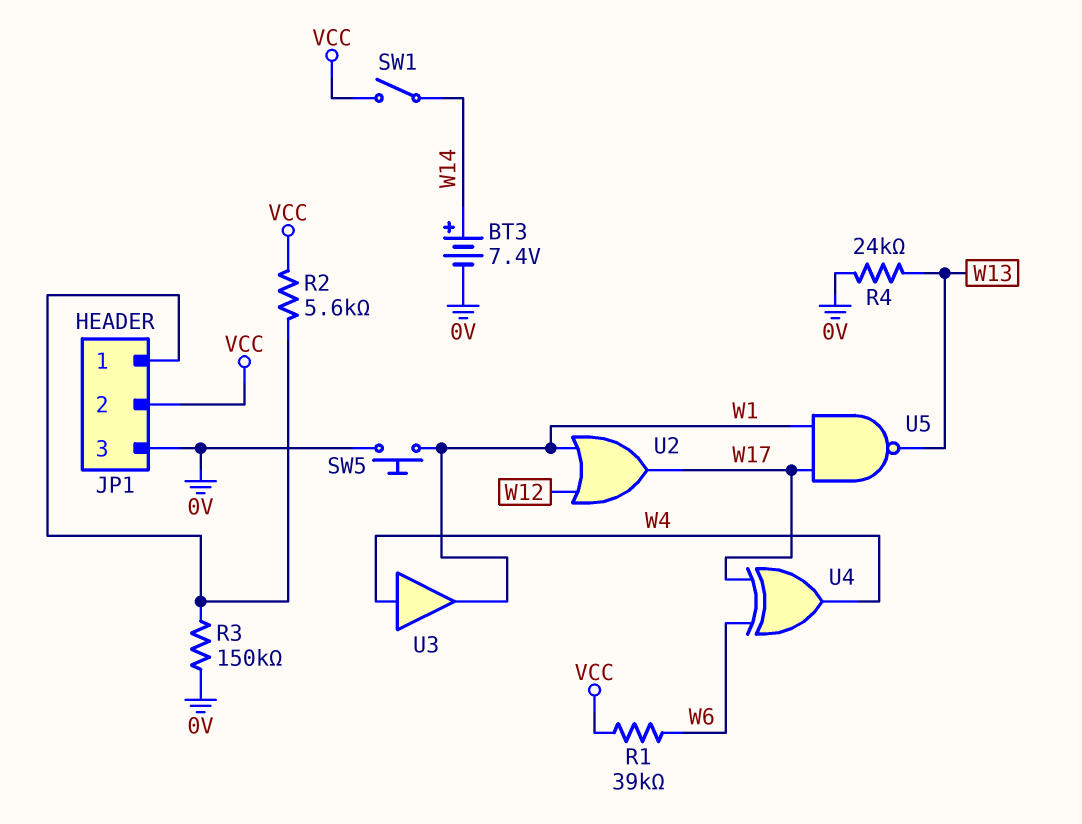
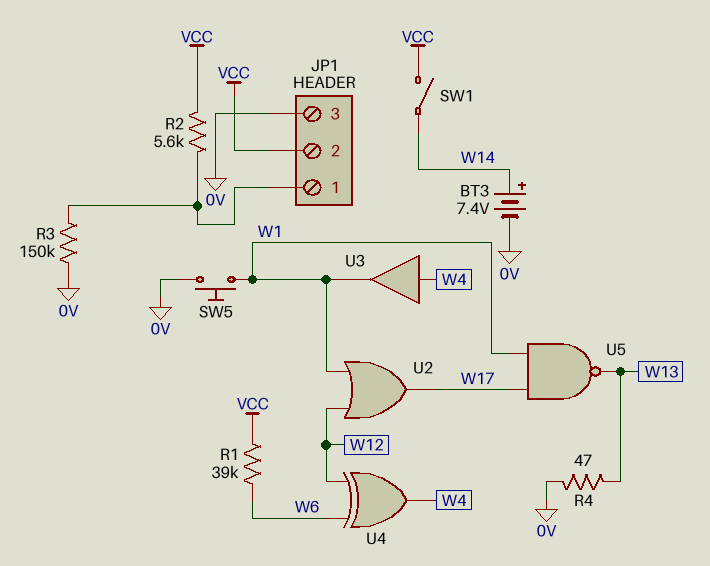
R4: 24k (0V, W13) -> 47 (0V, W13)
U4: XOR (in W6, in W17, out W4) -> XOR (in W6, in W12, out W4)

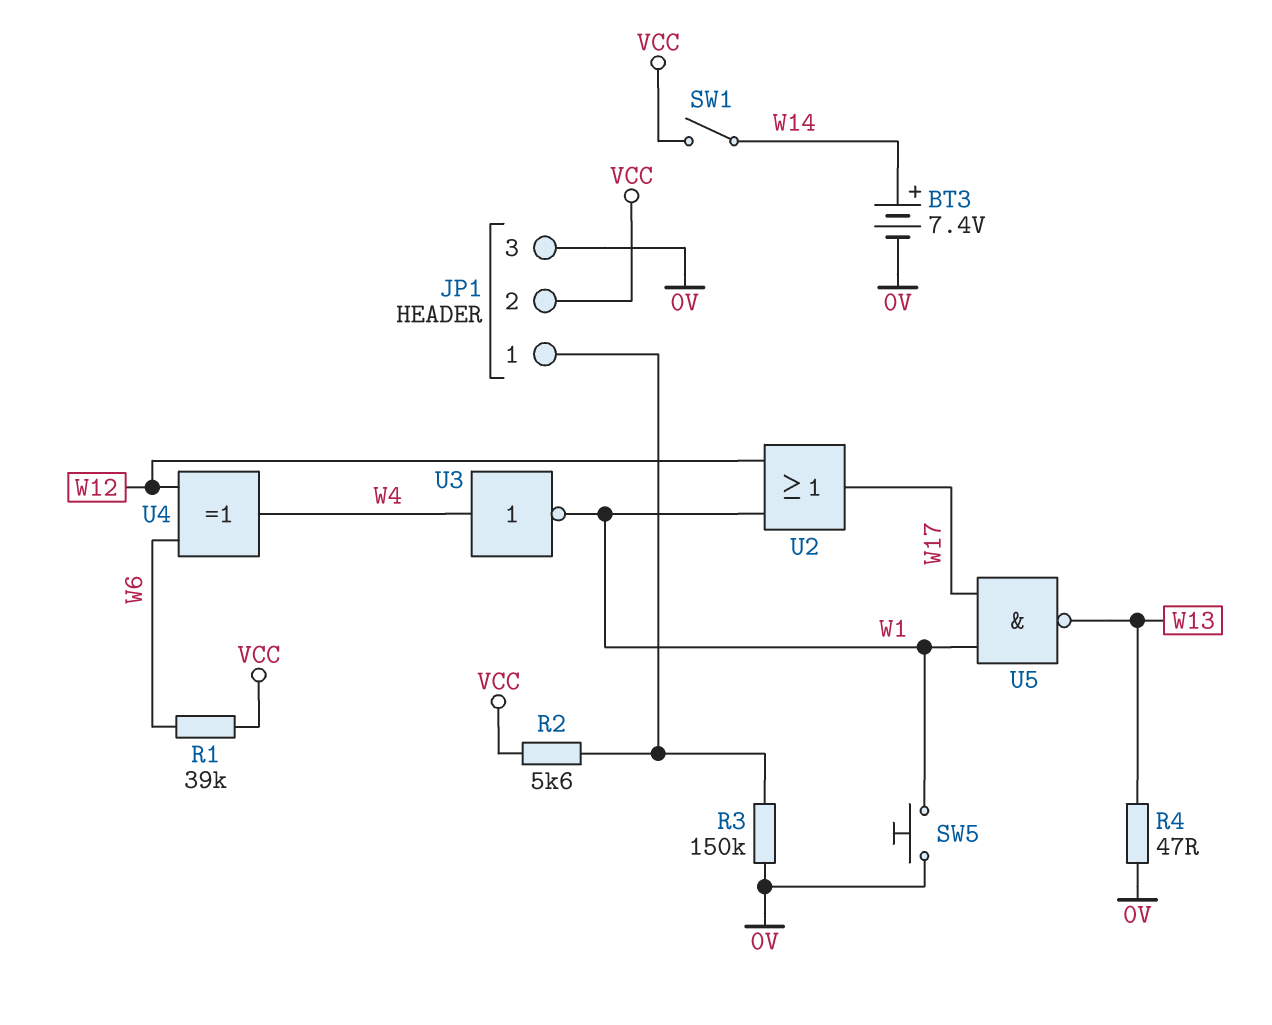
U3: buffer (in W4, out W1) -> NOT (in W4, out W1)

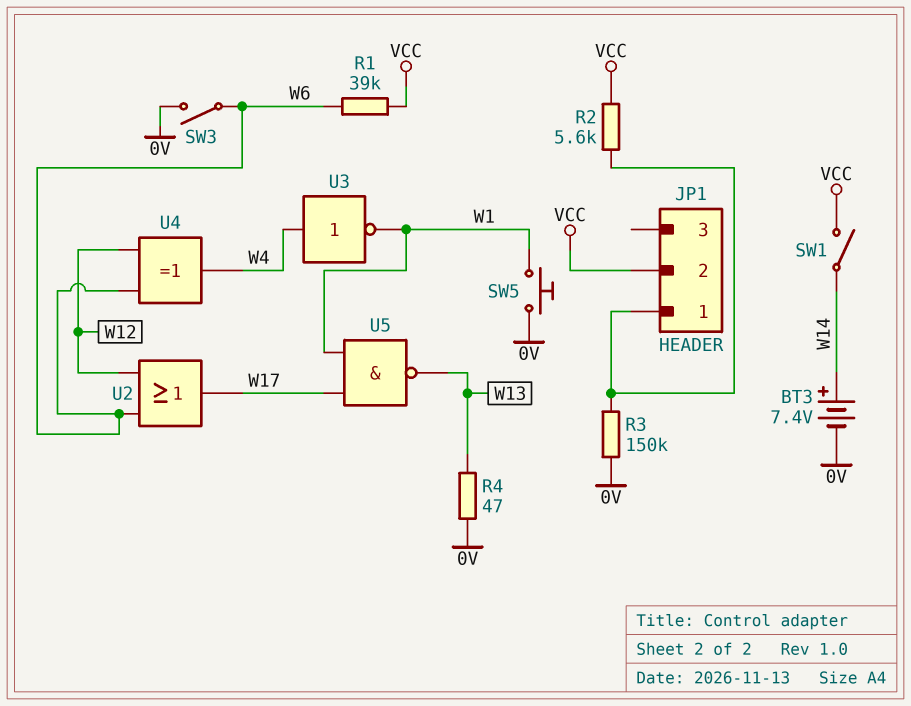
JP1 pin 3: 0V -> none
SW3: none -> switch (0V, W6)
U2: OR (in W1, in W12, out W17) -> OR (in W6, in W12, out W17)

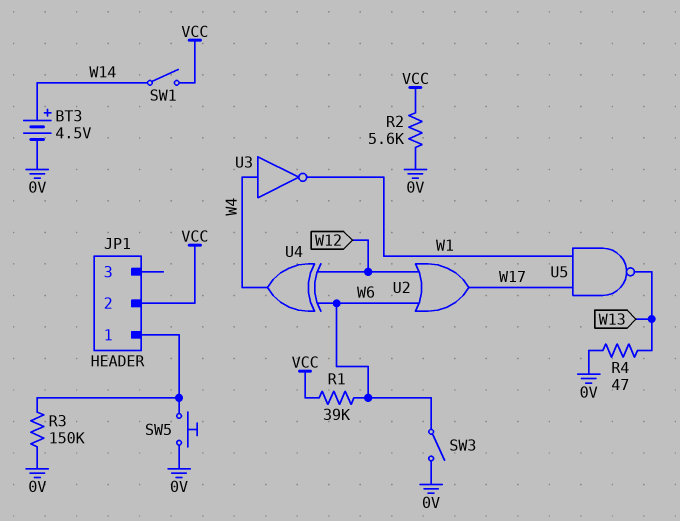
BT3: 7.4V (plus W14, minus 0V) -> 4.5V (plus W14, minus 0V)
R2: 5.6k (JP1/1, VCC) -> 5.6k (0V, VCC)
SW5: button (0V, W1) -> button (0V, JP1/1)

